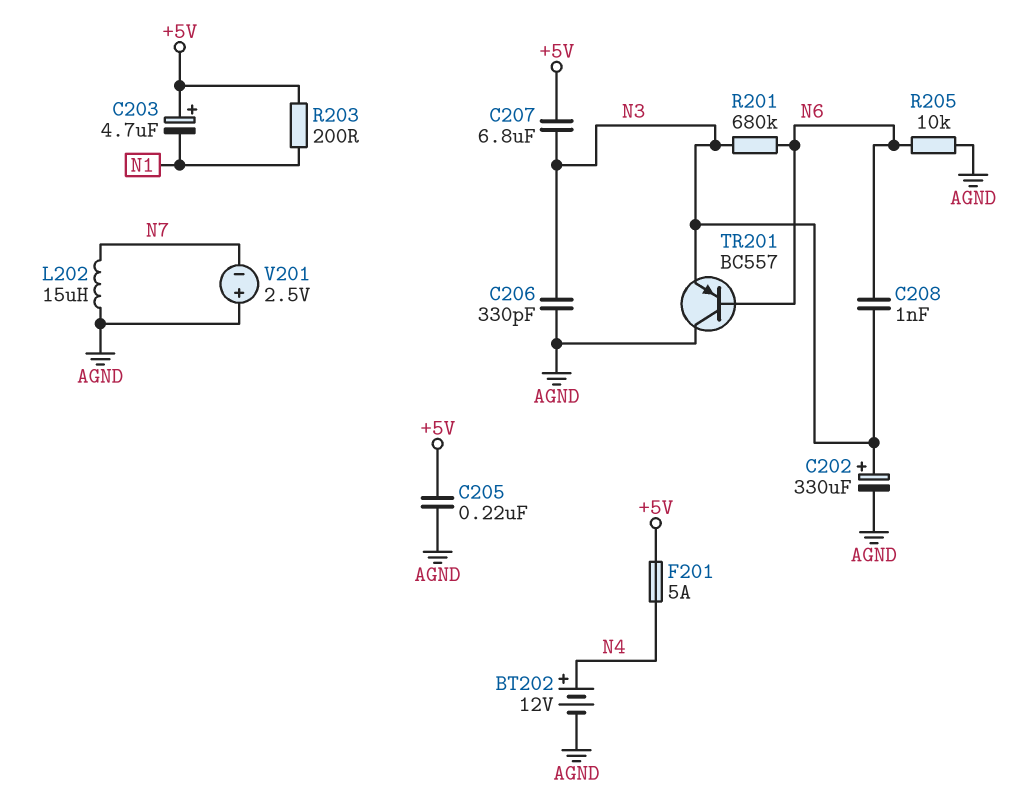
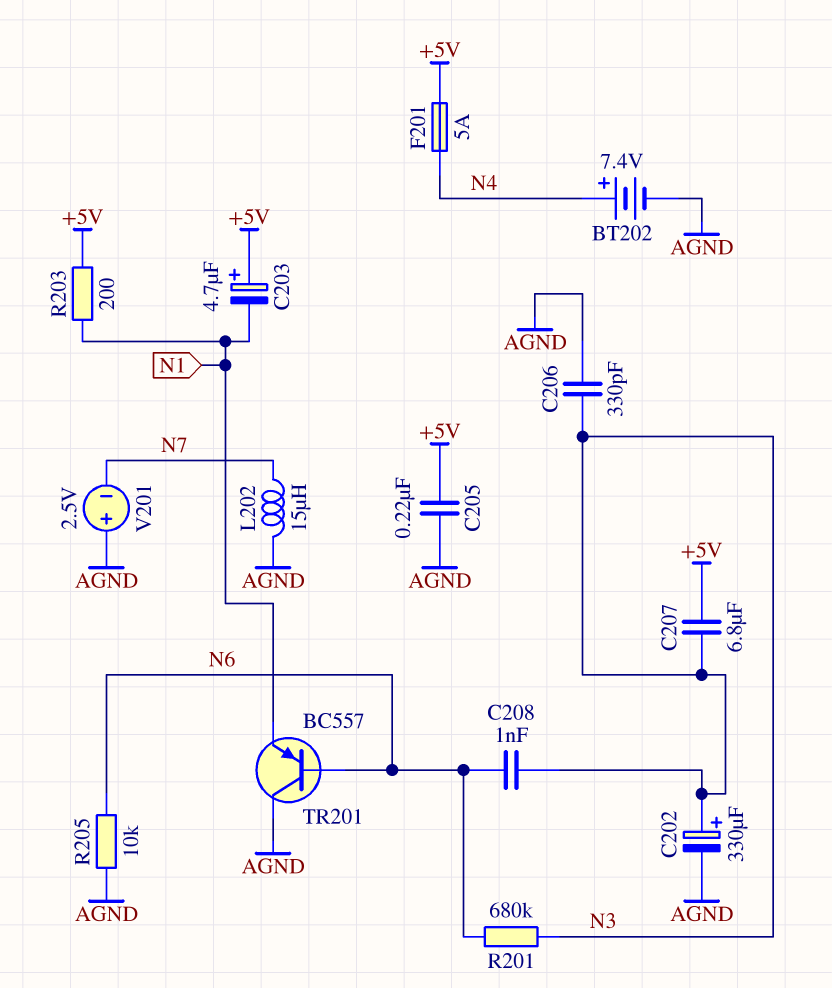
BT202: 12V (plus N4, minus AGND) -> 7.4V (plus N4, minus AGND)
TR201: PNP BC557 (B N6, C AGND, E N3) -> PNP BC557 (B N6, C AGND, E N1)

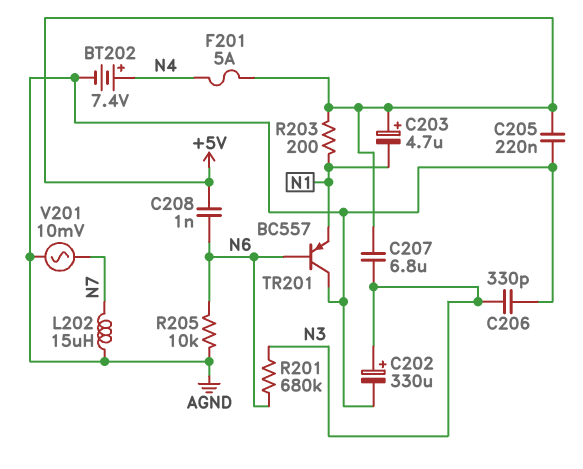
C208: 1nF (N3, N6) -> 1nF (+5V, N6)
V201: 2.5V (plus AGND, minus N7) -> AC 10mV (AGND, N7)

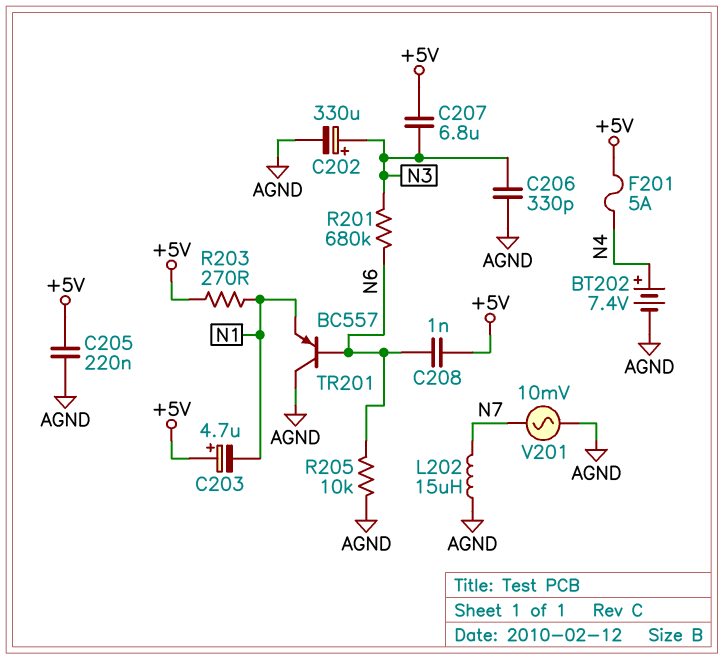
R203: 200 (+5V, N1) -> 270 (+5V, N1)

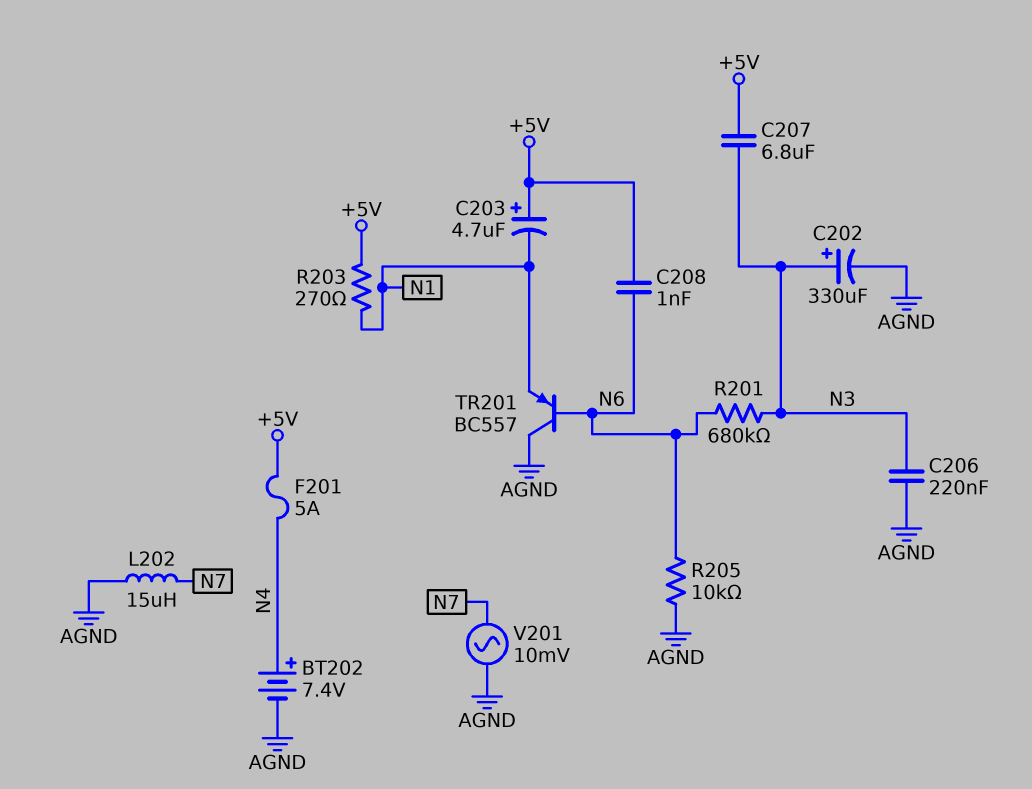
C205: 220nF (+5V, AGND) -> none
C206: 330pF (AGND, N3) -> 220nF (AGND, N3)

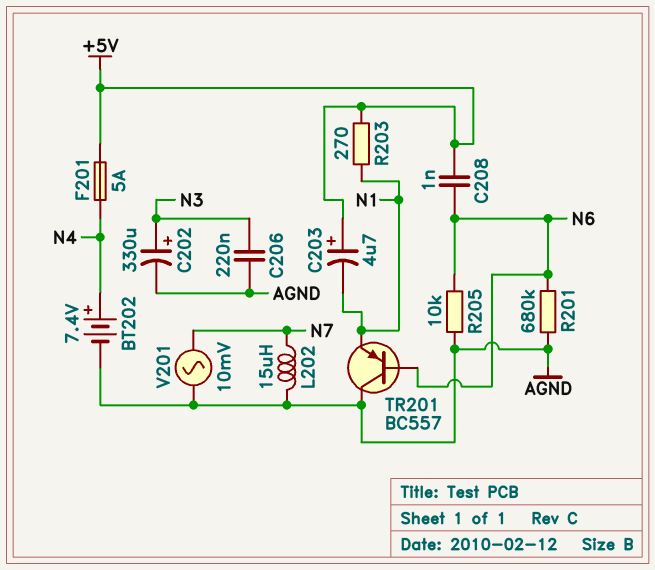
C207: 6.8uF (+5V, N3) -> none
R201: 680k (N3, N6) -> 680k (AGND, N6)

